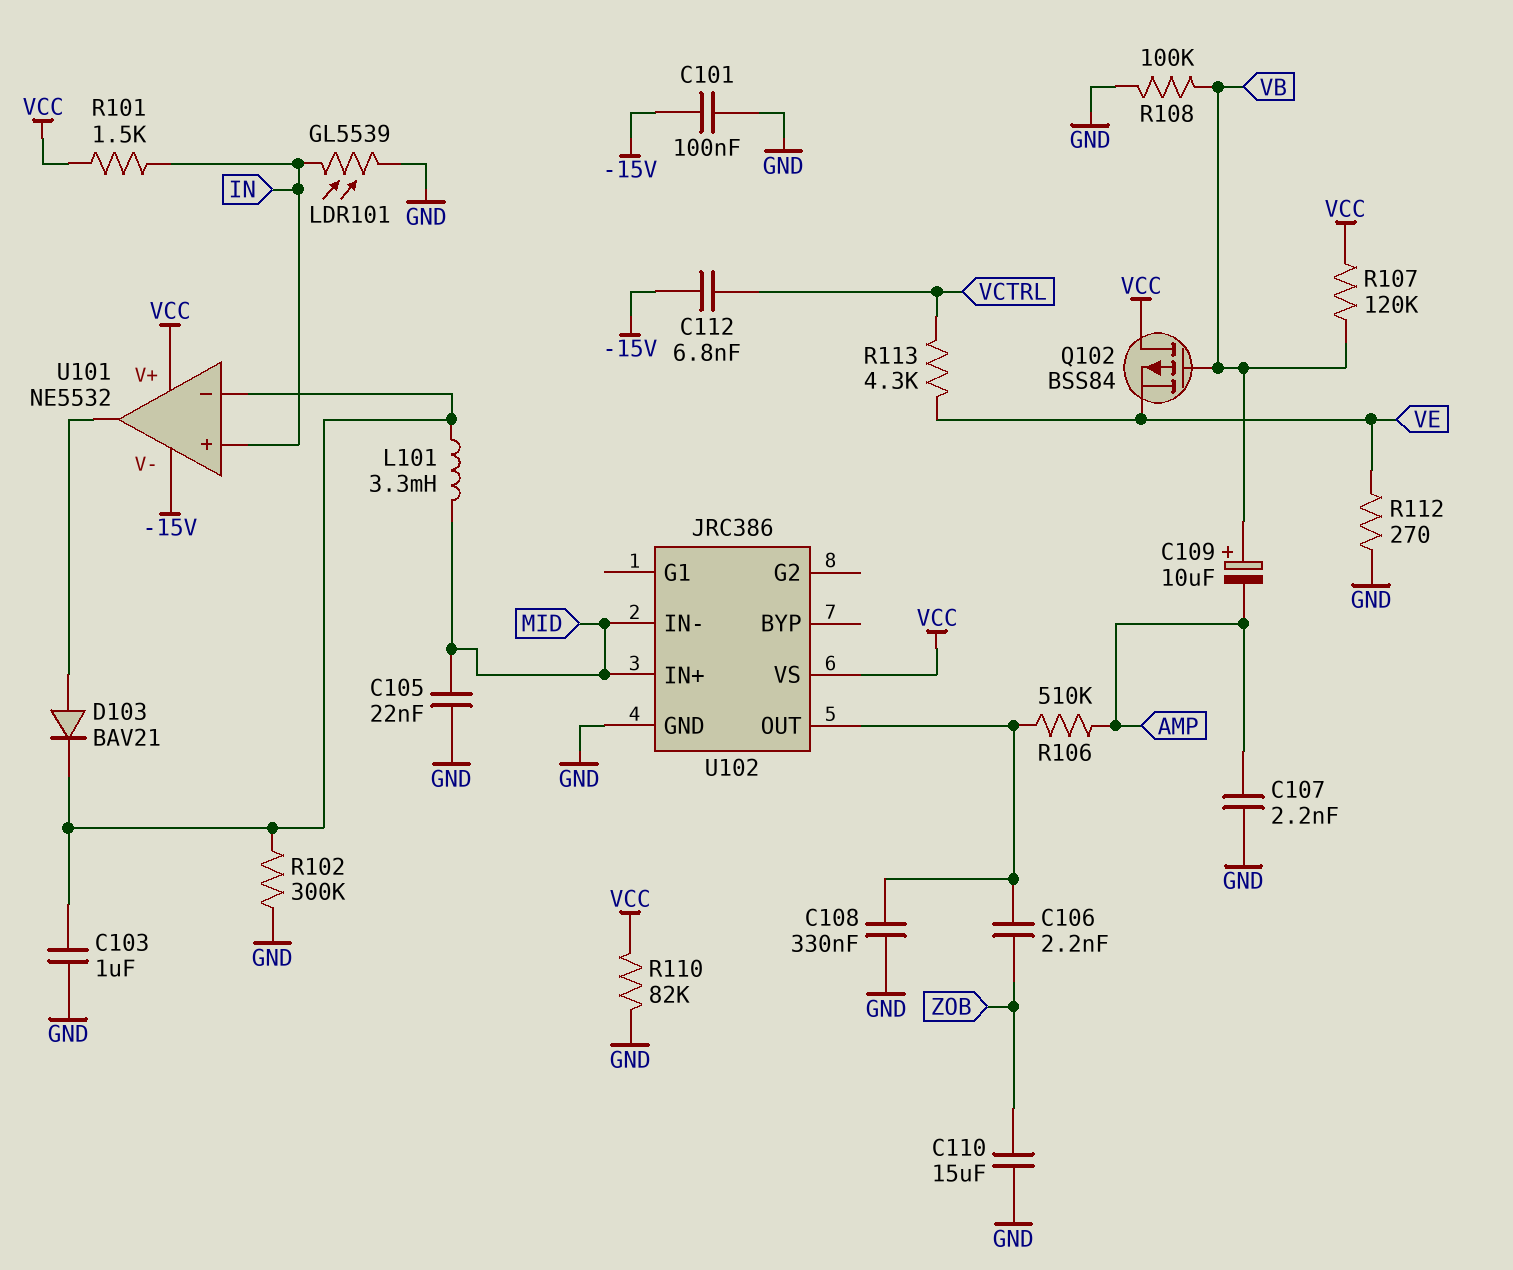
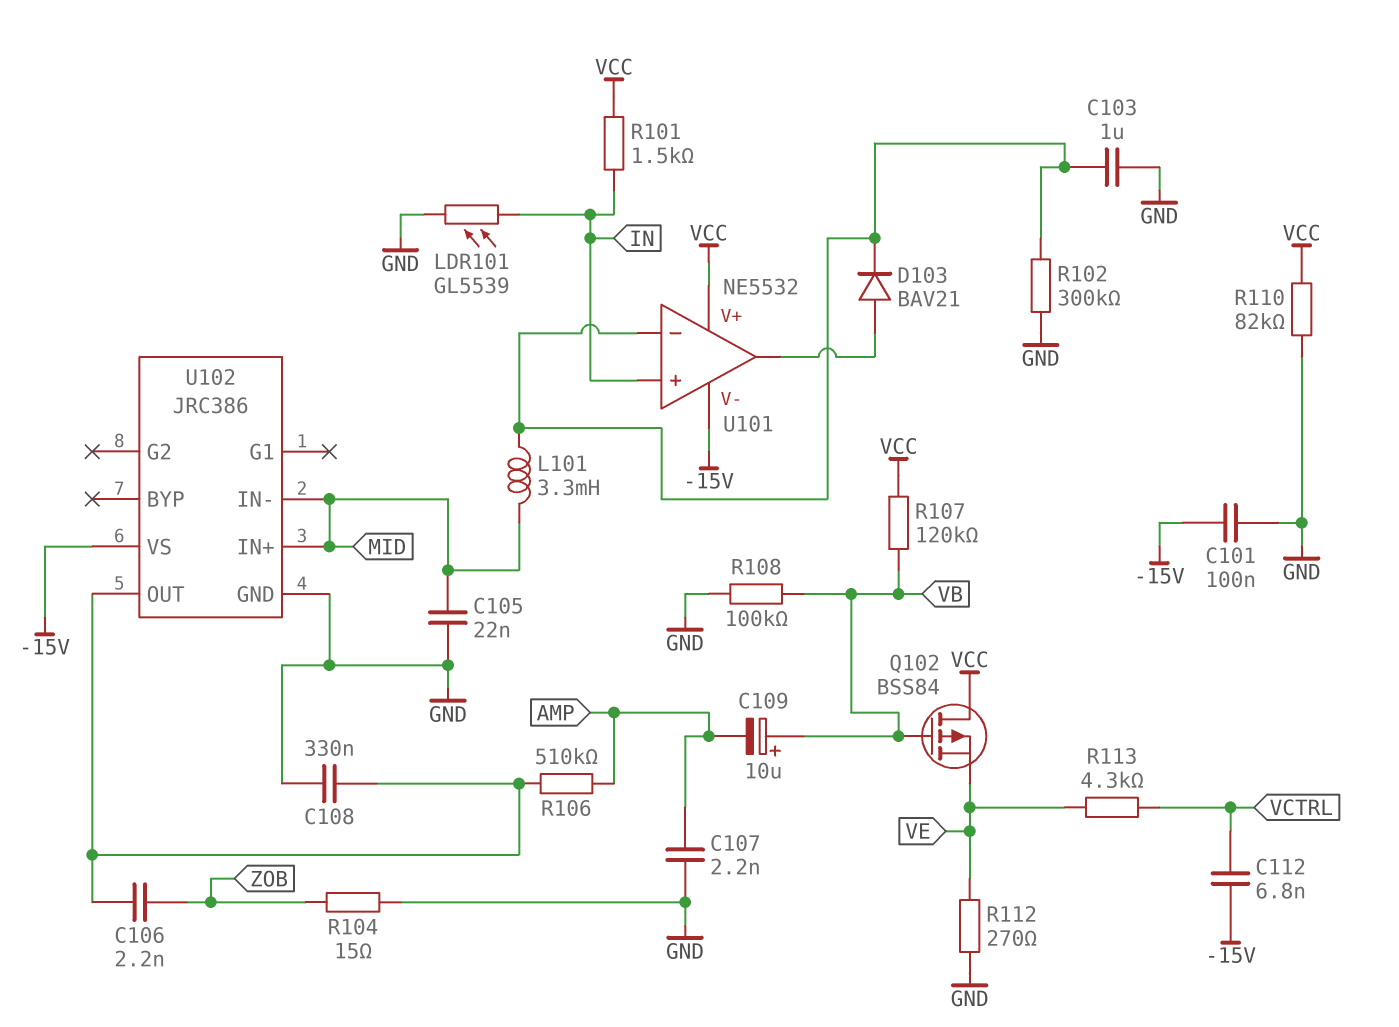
C110: 15uF (GND, ZOB) -> none
R104: none -> 15 (GND, ZOB)
U102 pin VS: VCC -> -15V

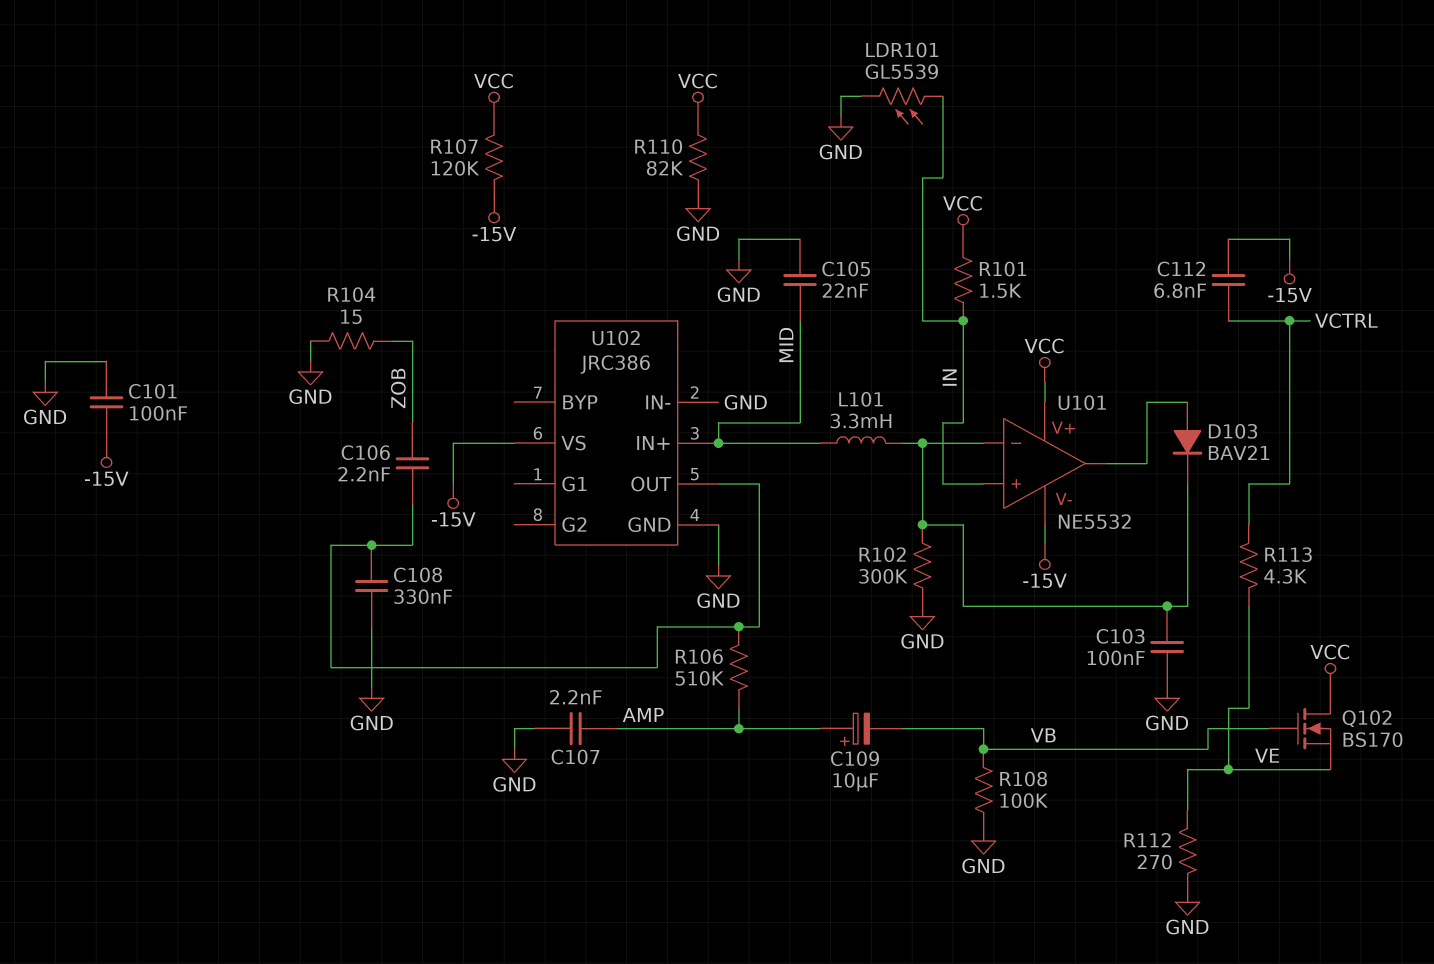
C103: 1uF (GND, U101/in-) -> 100nF (GND, U101/in-)
C109: 10uF (plus VB, minus AMP) -> 10uF (plus AMP, minus VB)
Q102: PMOS BSS84 (G VB, D VCC, S VE) -> NMOS BS170 (G VB, D VCC, S VE)
R107: 120k (VB, VCC) -> 120k (-15V, VCC)
U102 pin IN-: MID -> GND

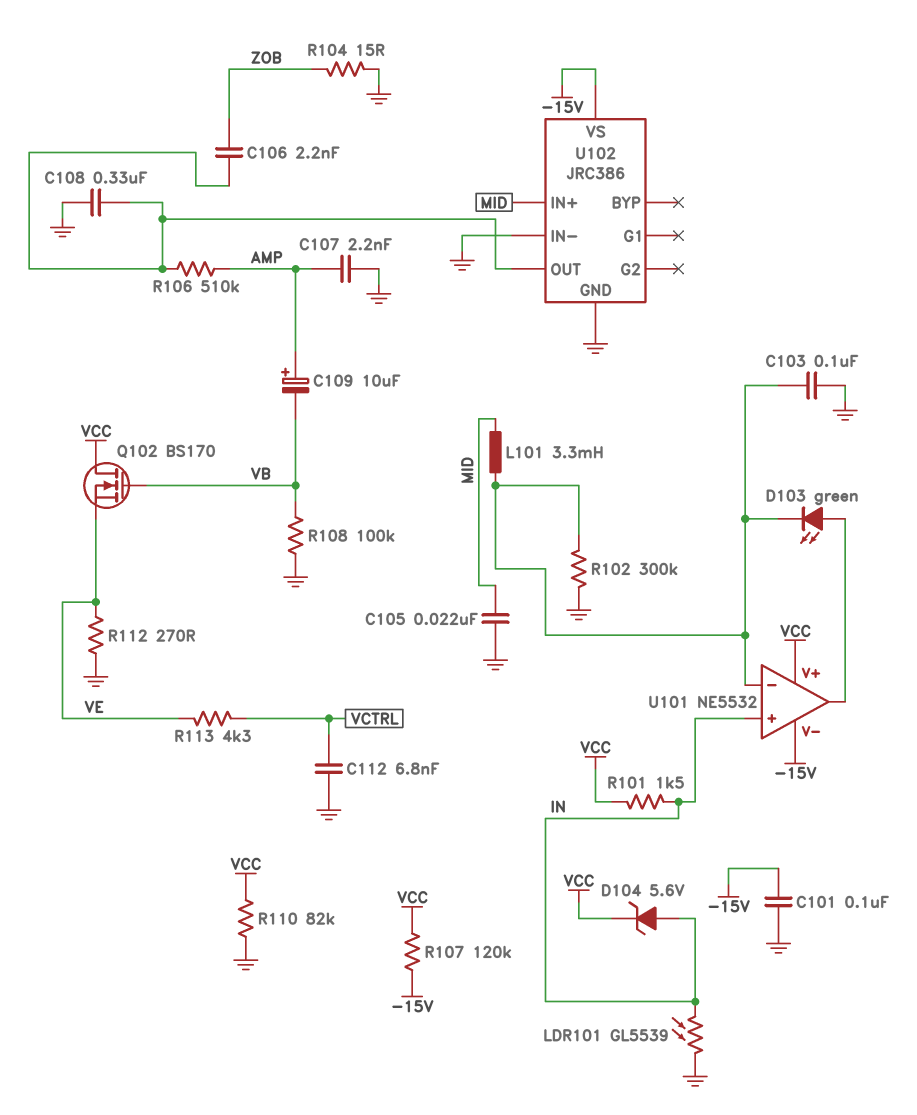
C112: 6.8nF (-15V, VCTRL) -> 6.8nF (GND, VCTRL)
D103: diode BAV21 (A U101/out, K U101/in-) -> LED green (A U101/out, K U101/in-)
D104: none -> zener 5.6V (A IN, K VCC)

